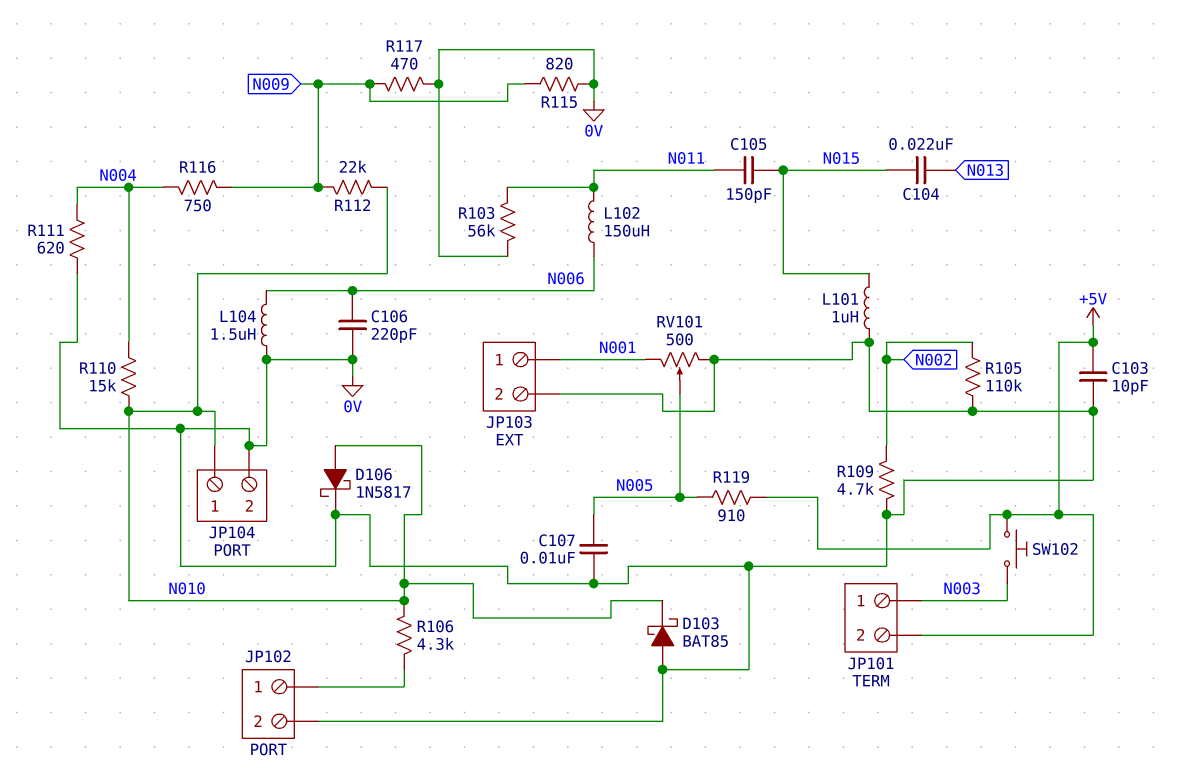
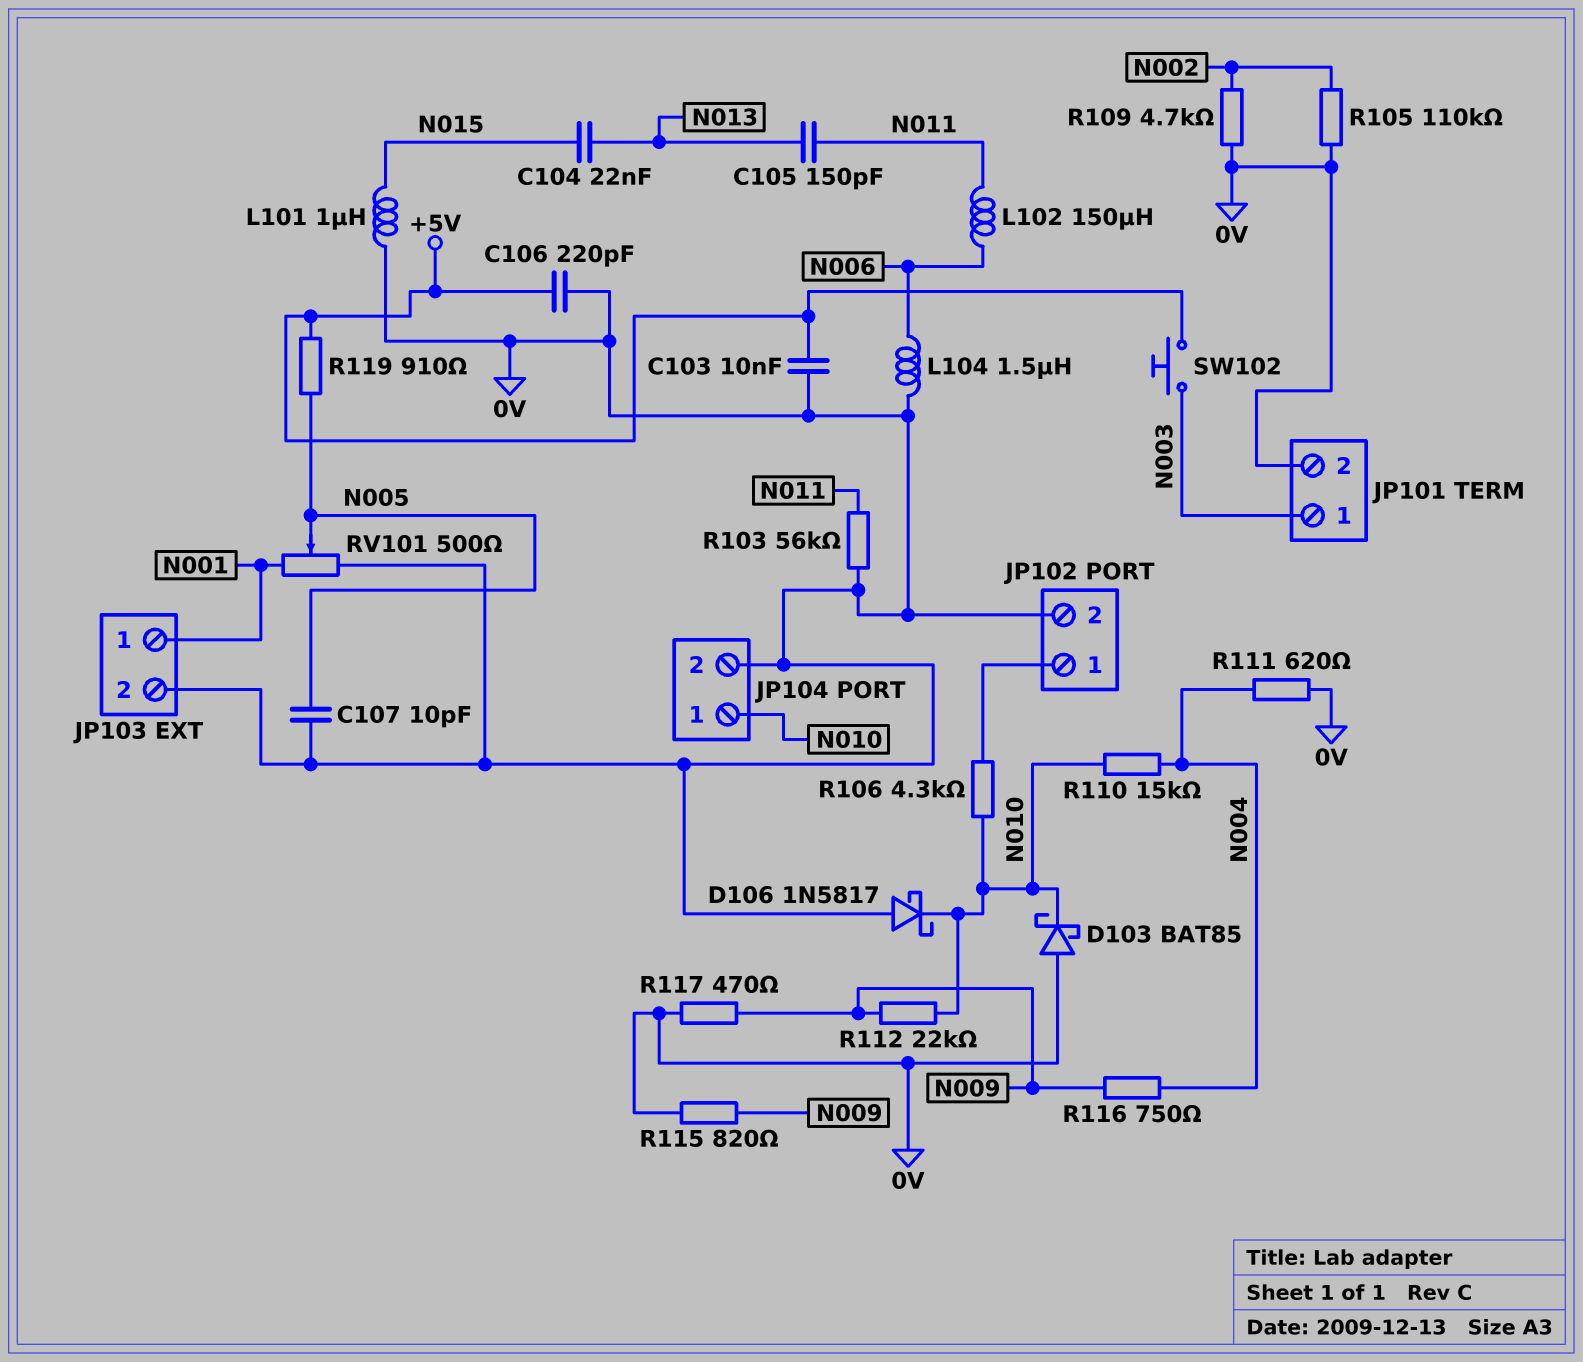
C103: 10pF (+5V, 0V) -> 10nF (+5V, 0V)
C105: 150pF (N011, N015) -> 150pF (N011, N013)
C106: 220pF (0V, N006) -> 220pF (+5V, 0V)
C107: 10nF (0V, N005) -> 10pF (0V, N005)
D106: schottky 1N5817 (A N010, K 0V) -> schottky 1N5817 (A 0V, K N010)
JP101 pin 2: +5V -> 0V

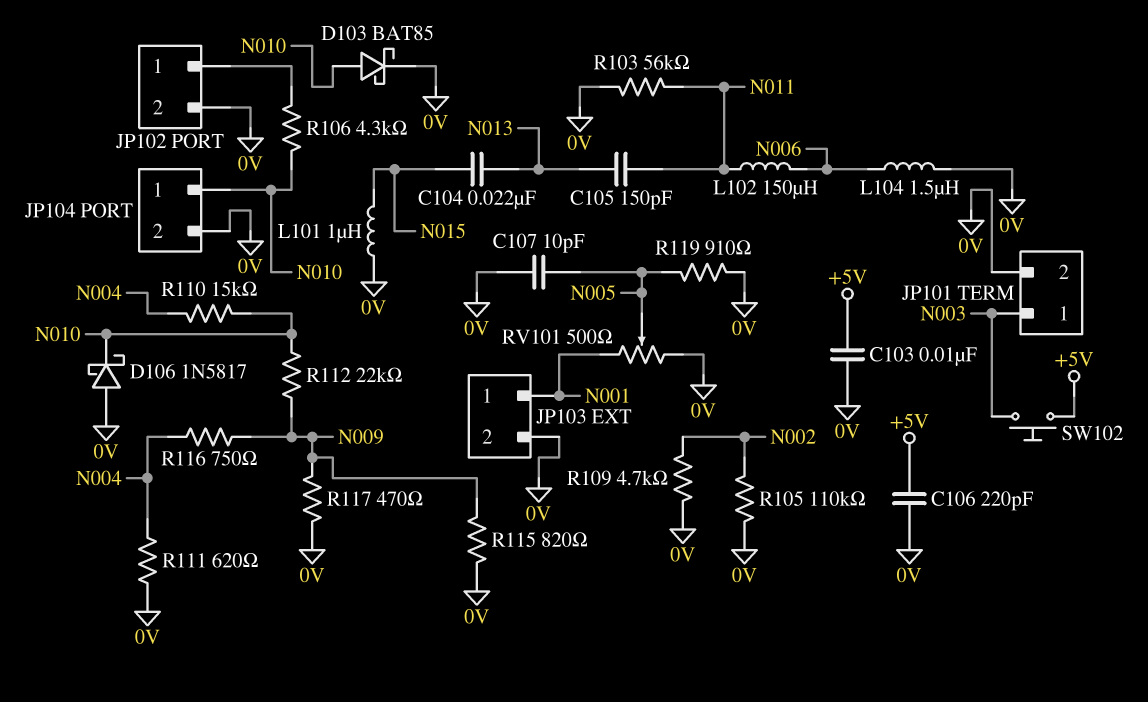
D103: schottky BAT85 (A 0V, K N010) -> schottky BAT85 (A N010, K 0V)
R119: 910 (+5V, N005) -> 910 (0V, N005)

